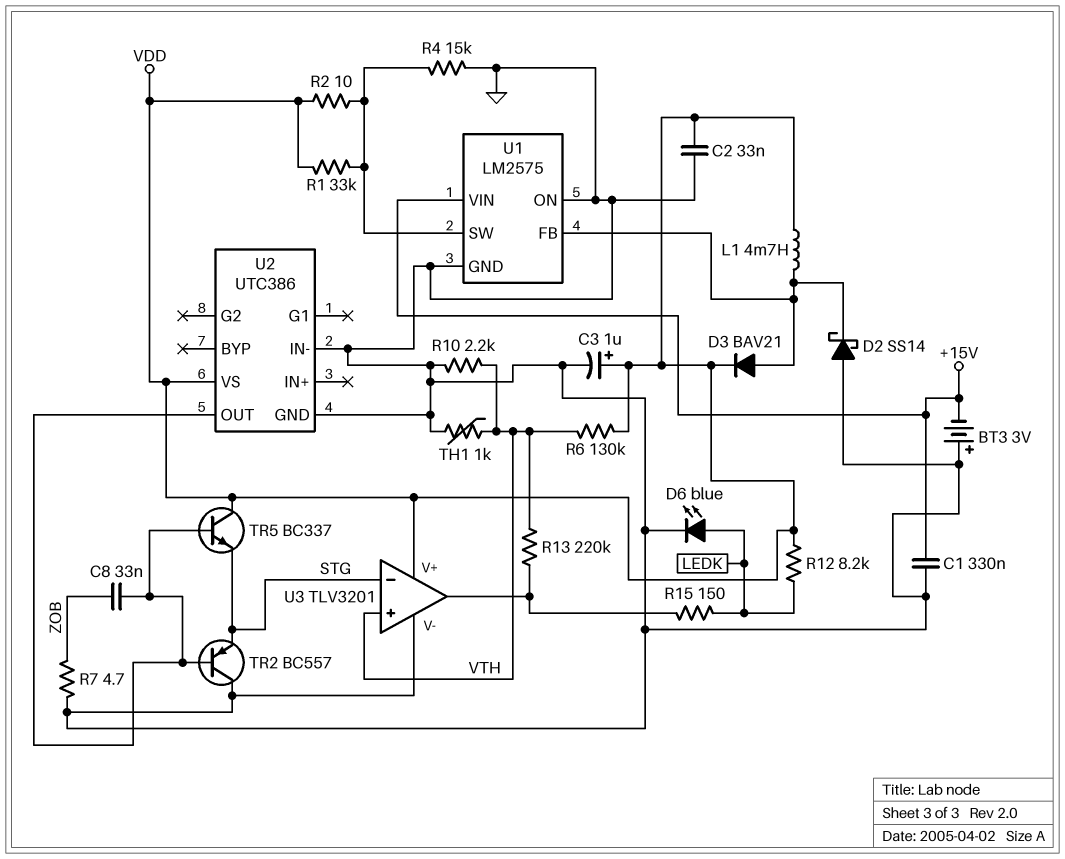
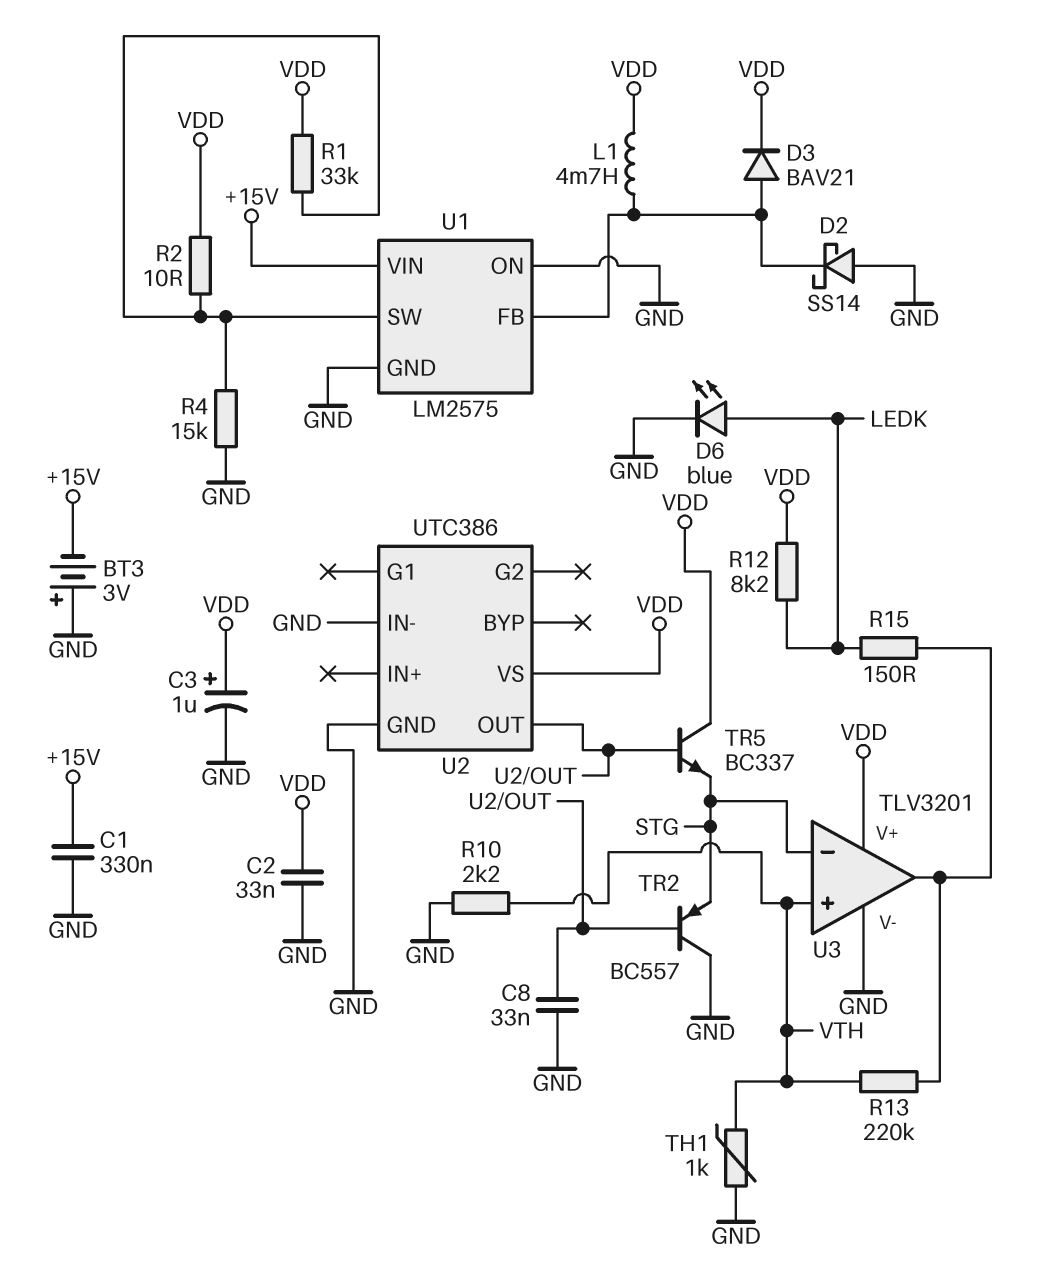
C8: 33nF (U2/OUT, ZOB) -> 33nF (GND, U2/OUT)
R6: 130k (VDD, VTH) -> none
R7: 4.7 (GND, ZOB) -> none

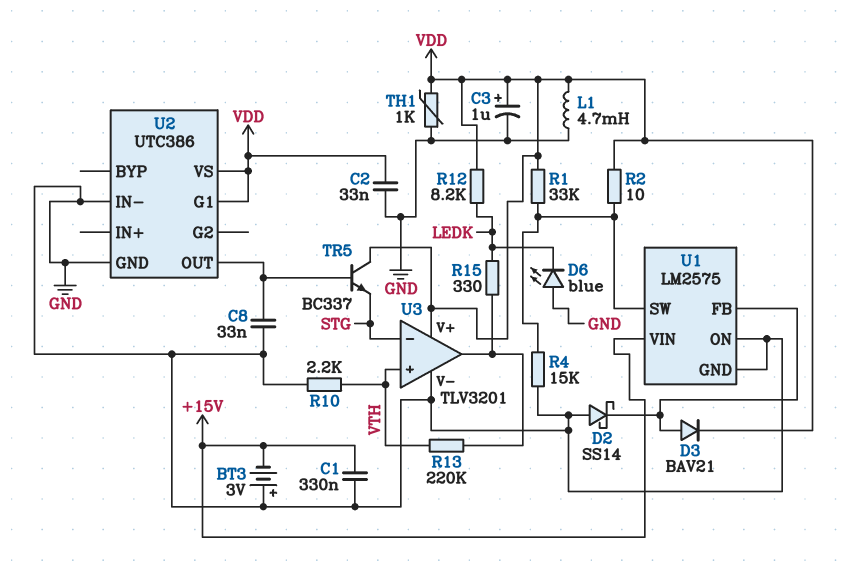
D6: LED blue (A LEDK, K GND) -> LED blue (A GND, K LEDK)
L1: 4.7mH (U1/FB, VDD) -> 4.7mH (GND, VDD)
R15: 150 (LEDK, U3/out) -> 330 (LEDK, U3/out)
TH1: 1k (GND, VTH) -> 1k (GND, VDD)
TR2: PNP BC557 (B U2/OUT, C GND, E STG) -> none
U2 pin G1: none -> VDD

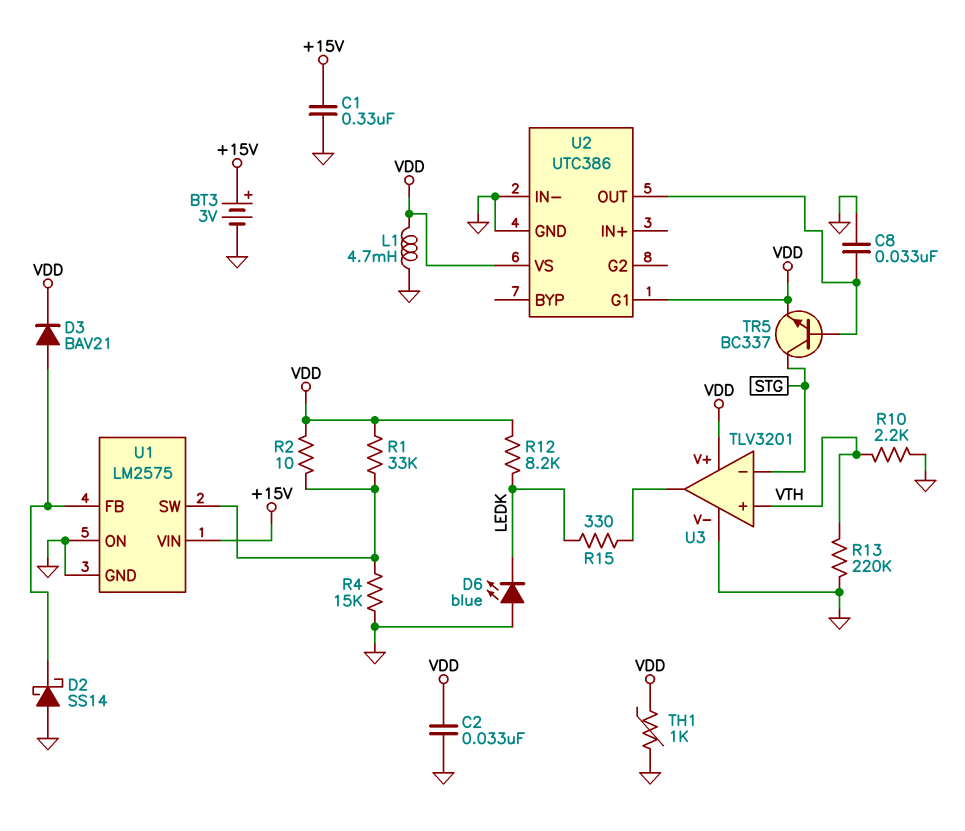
BT3: 3V (plus GND, minus +15V) -> 3V (plus +15V, minus GND)
C3: 1uF (plus VDD, minus GND) -> none
R13: 220k (U3/out, VTH) -> 220k (GND, VTH)
TR5: NPN BC337 (B U2/OUT, C VDD, E STG) -> NPN BC337 (B U2/OUT, C STG, E VDD)

